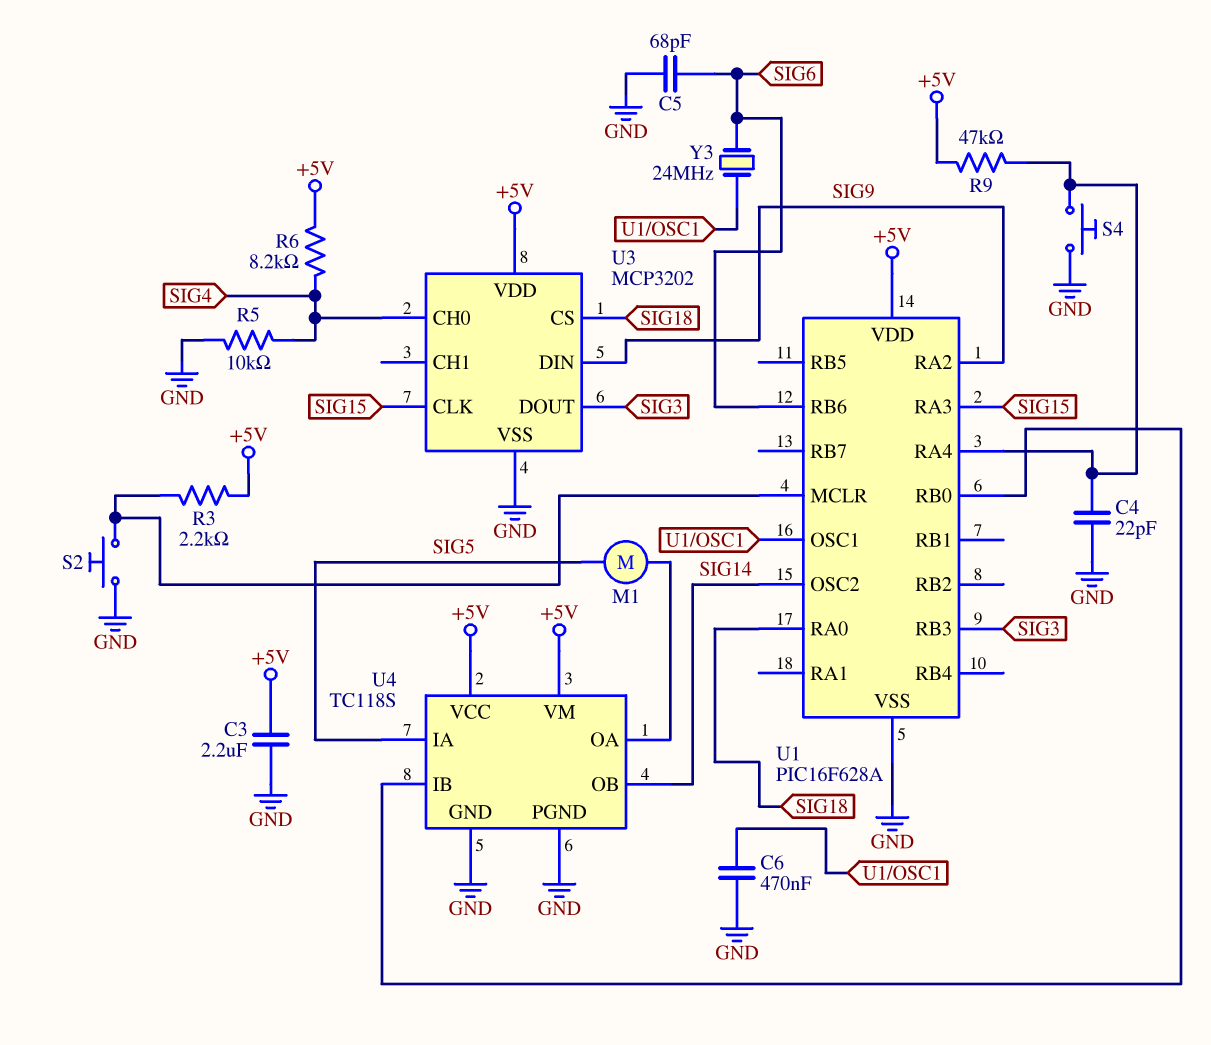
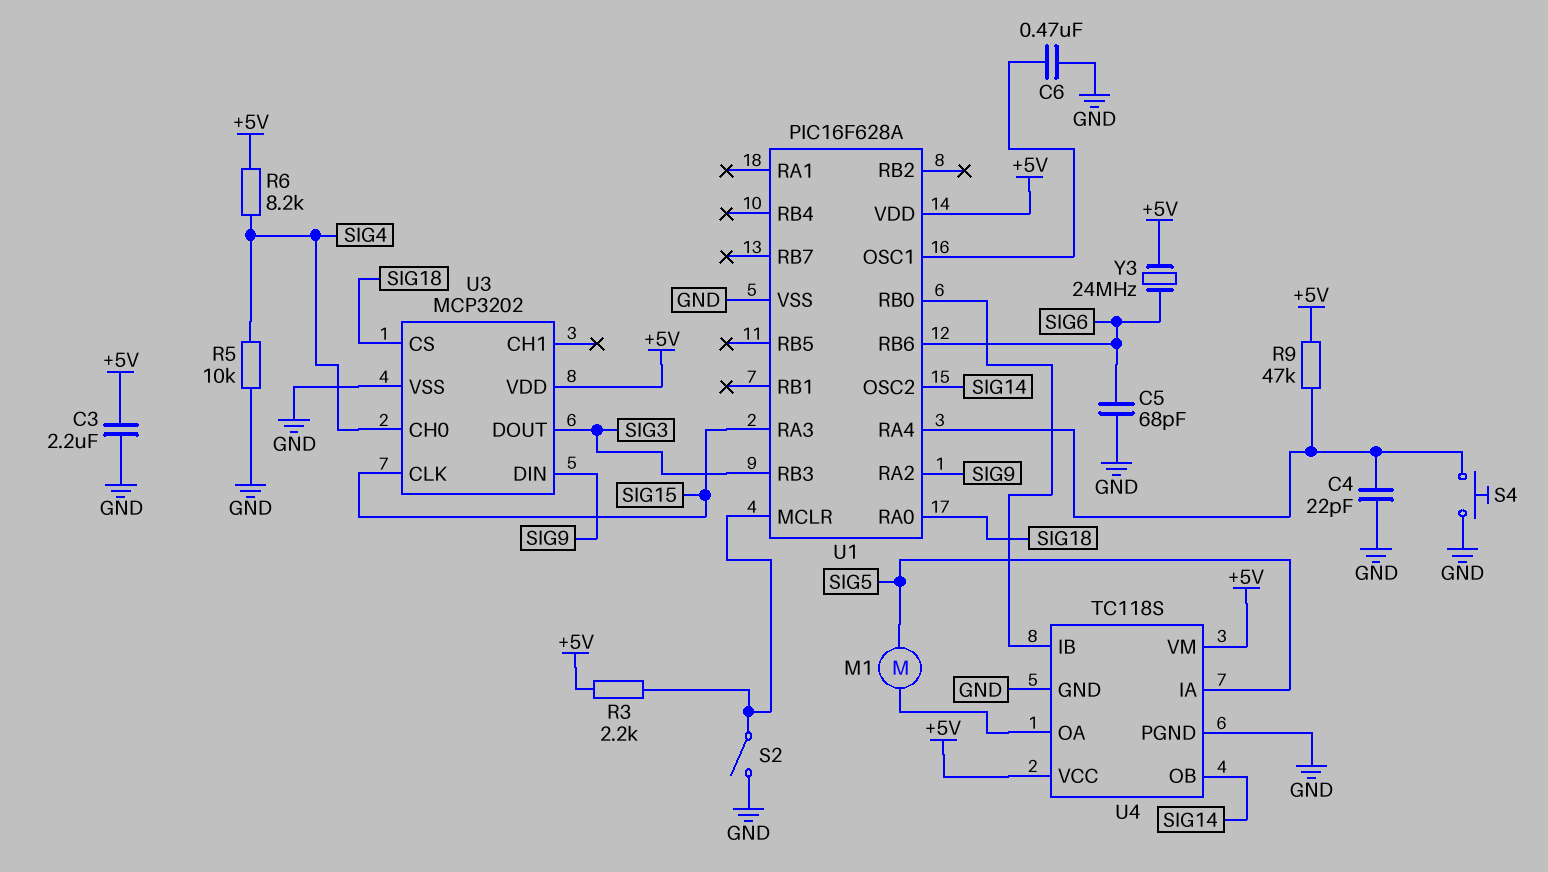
S2: button (GND, U1/MCLR) -> switch (GND, U1/MCLR)
Y3: 24MHz (SIG6, U1/OSC1) -> 24MHz (+5V, SIG6)

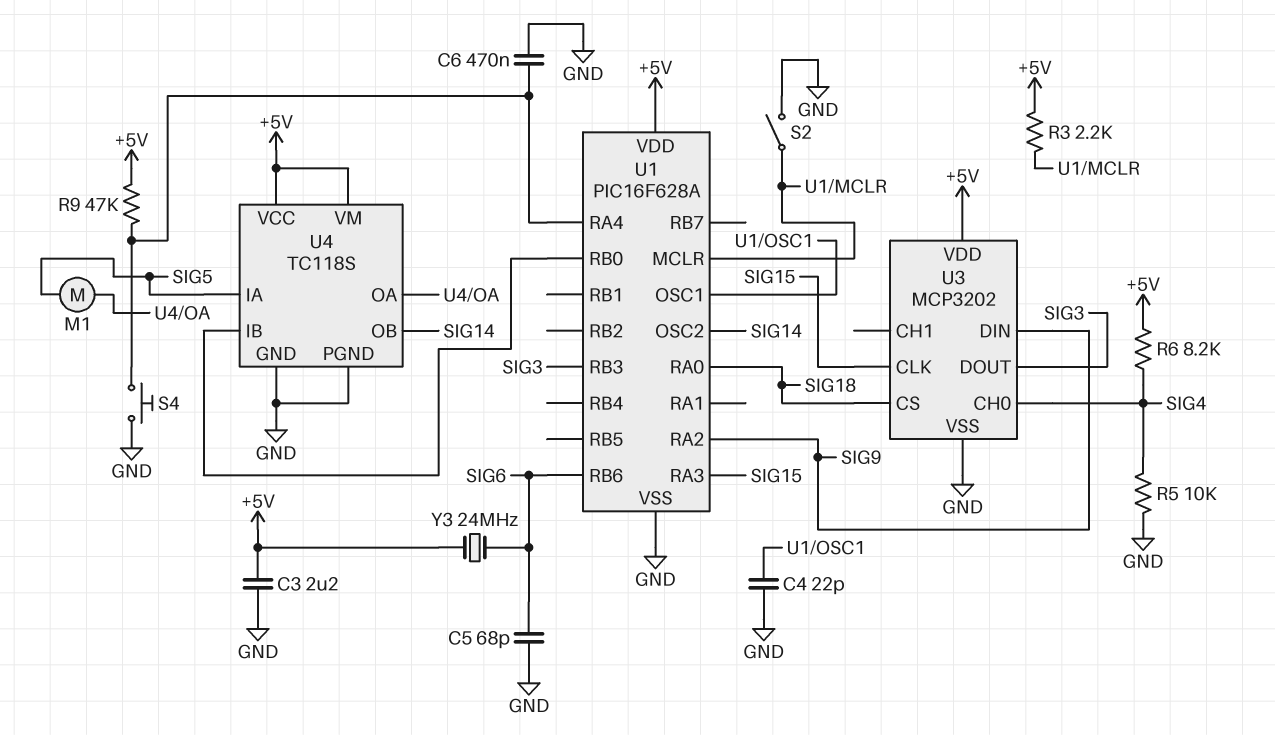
C4: 22pF (GND, U1/RA4) -> 22pF (GND, U1/OSC1)
C6: 470nF (GND, U1/OSC1) -> 470nF (GND, U1/RA4)

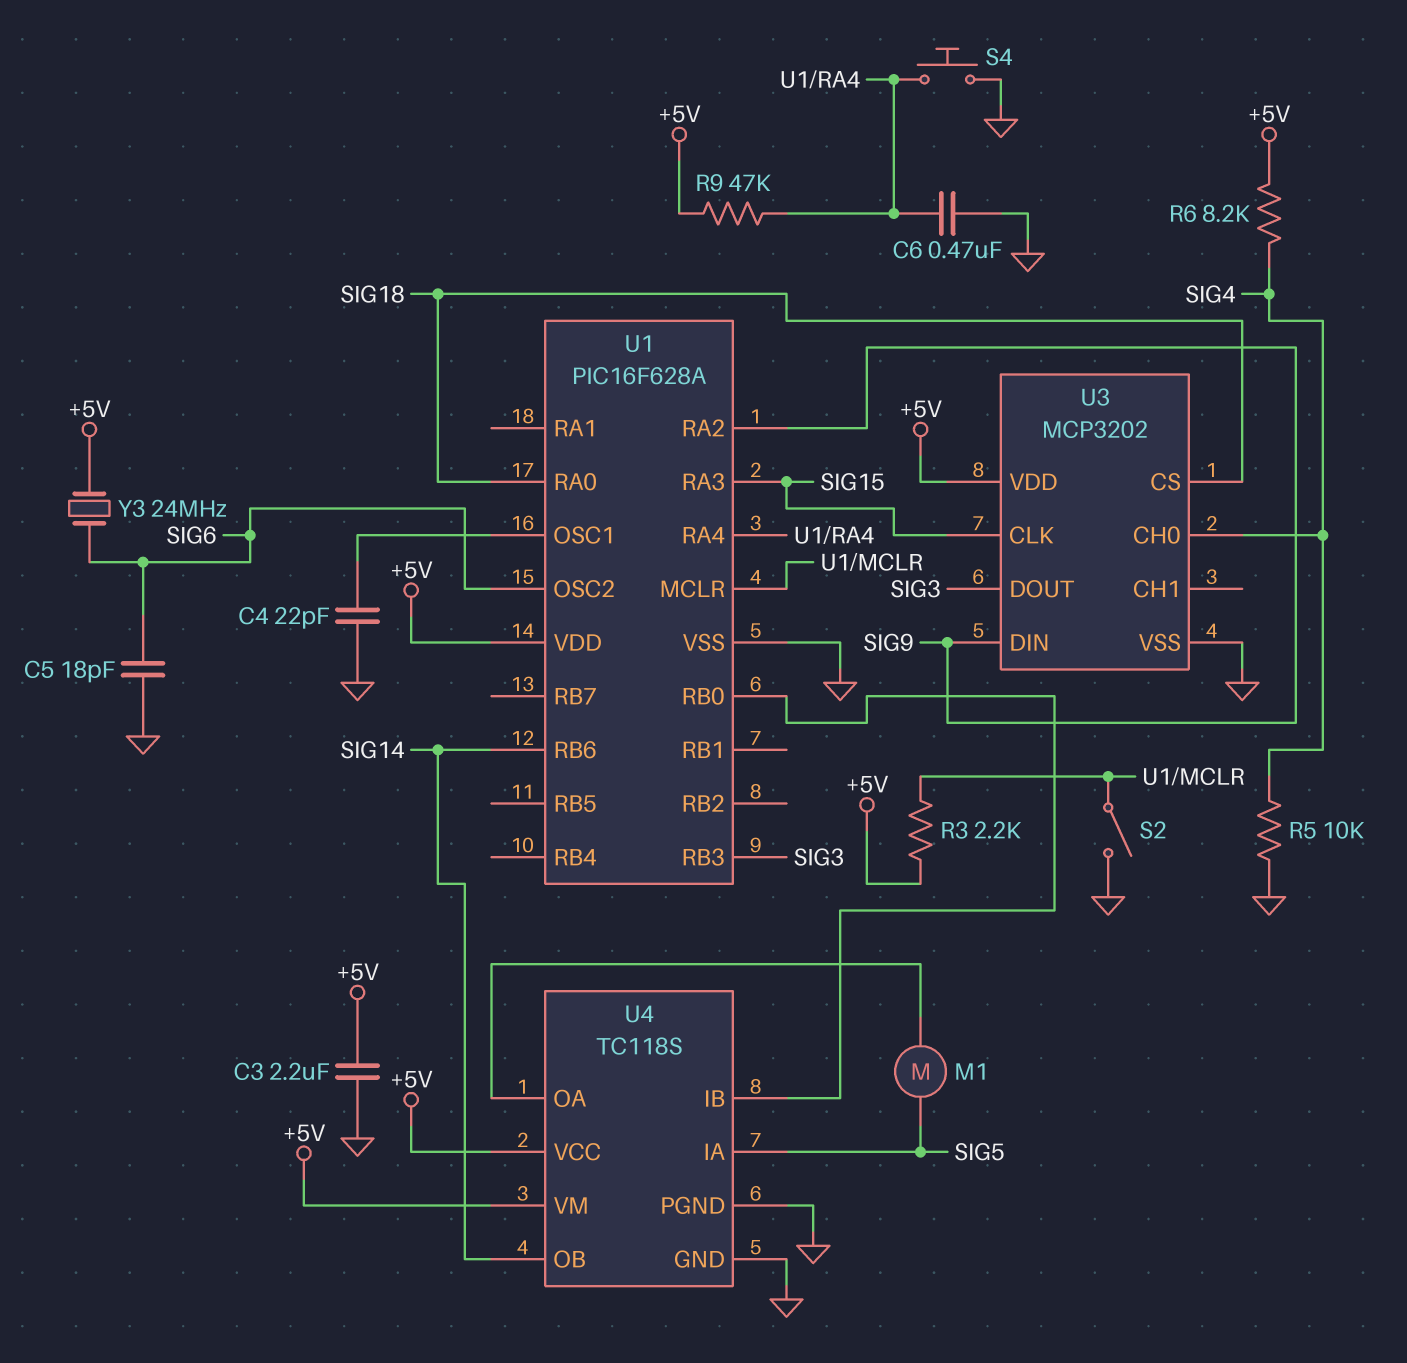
C5: 68pF (GND, SIG6) -> 18pF (GND, SIG6)
U1 pin OSC2: SIG14 -> SIG6
U1 pin RB6: SIG6 -> SIG14

